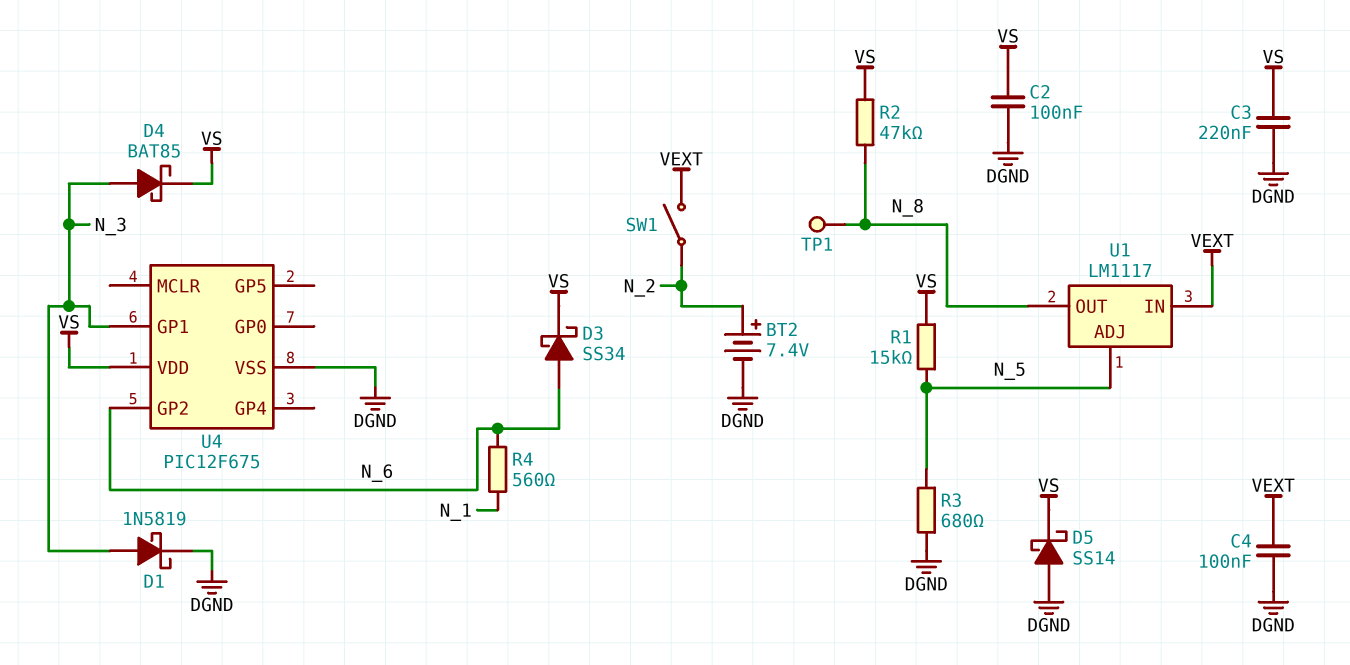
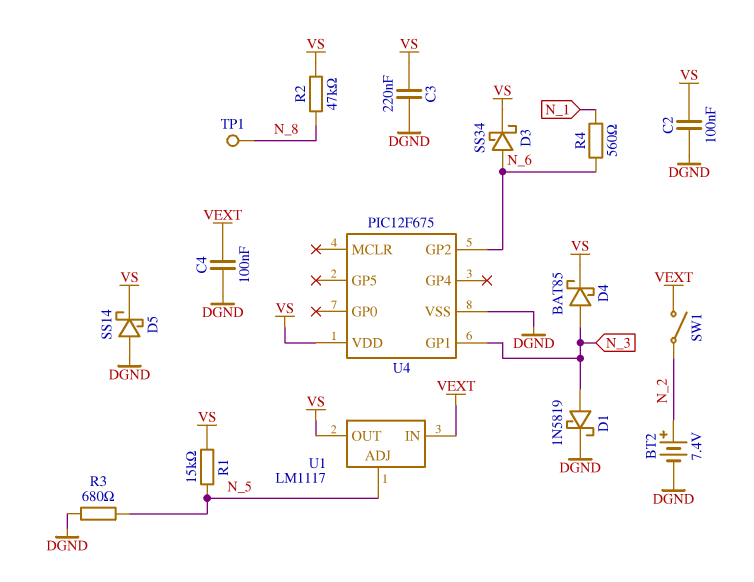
U1 pin OUT: N_8 -> VS

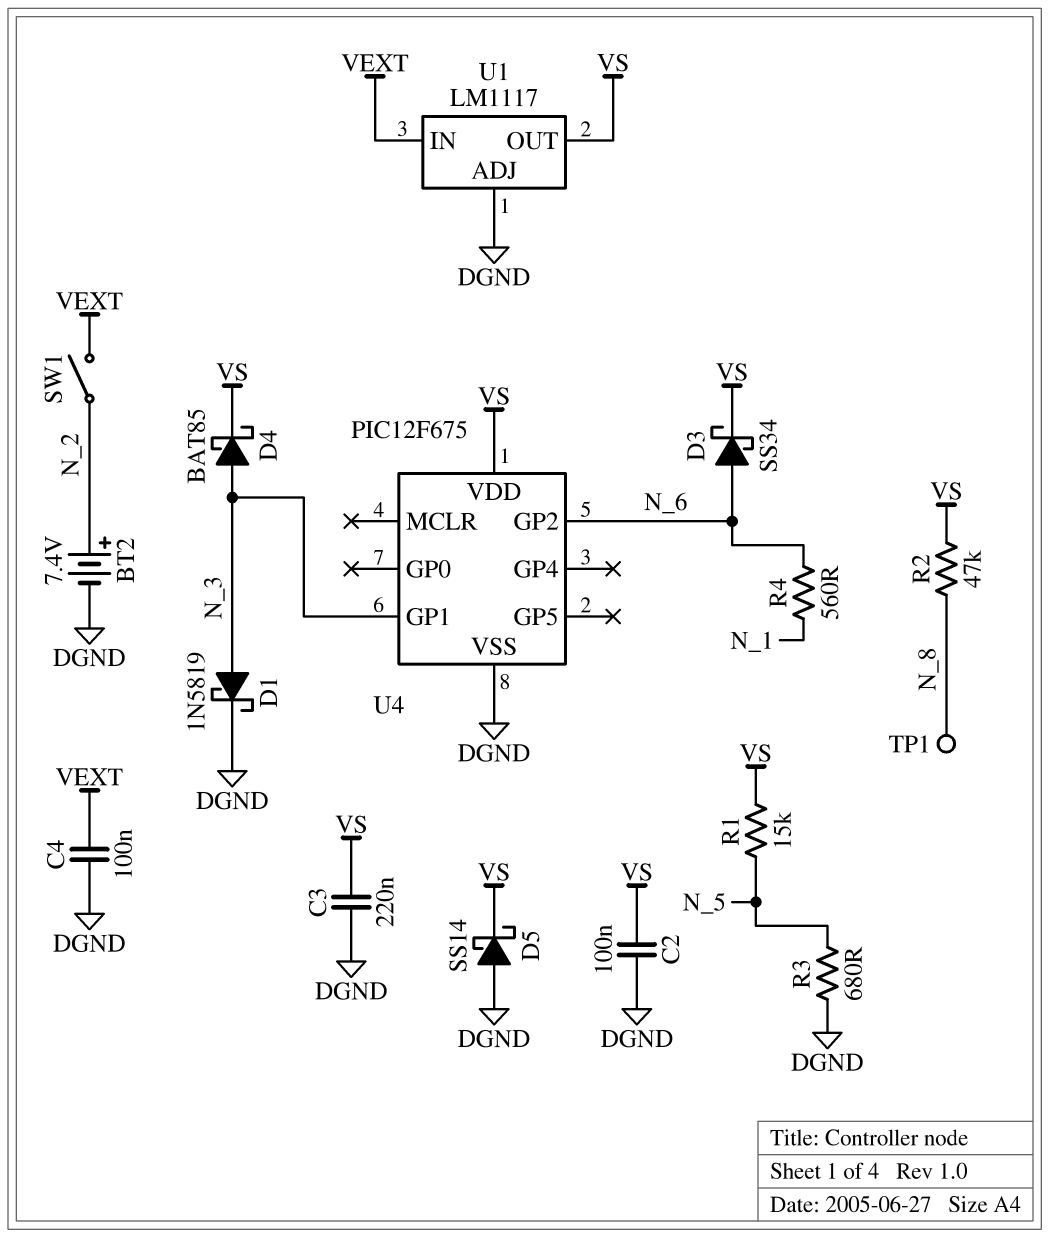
U1 pin ADJ: N_5 -> DGND

